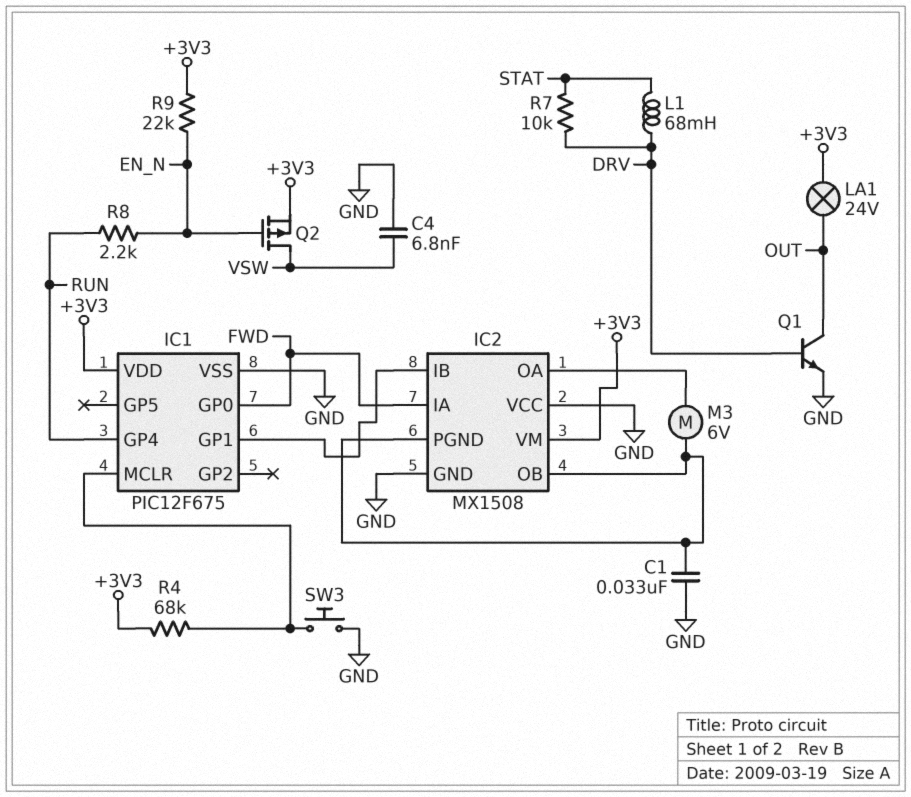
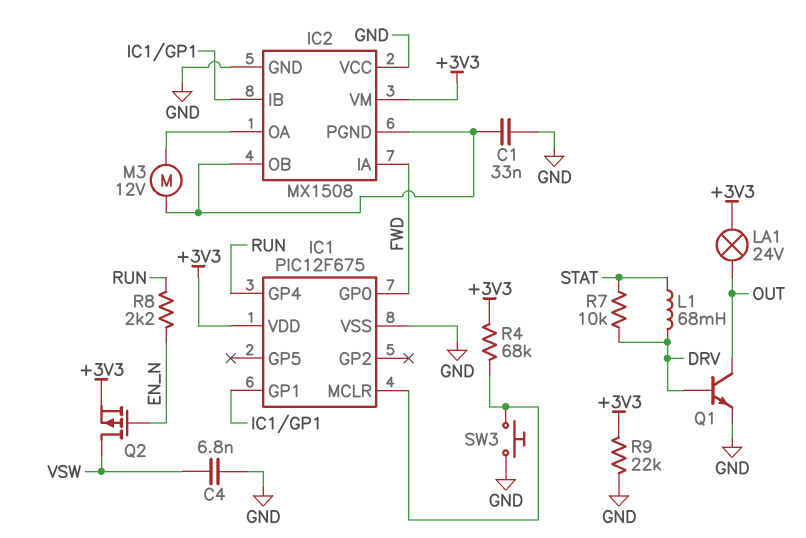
M3: motor 6V (IC2/OA, IC2/OB) -> motor 12V (IC2/OA, IC2/OB)
R9: 22k (+3V3, EN_N) -> 22k (+3V3, GND)

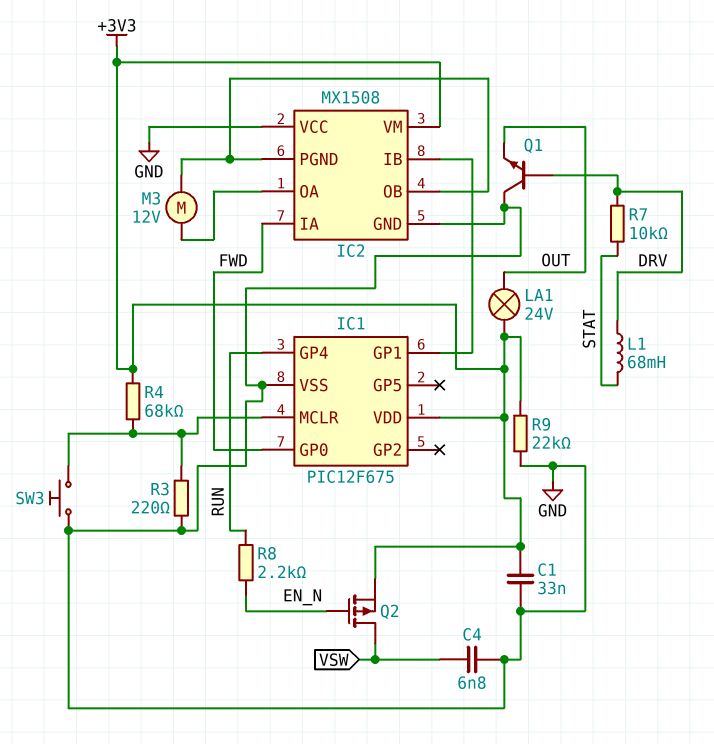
C1: 33nF (GND, IC2/OB) -> 33nF (+3V3, GND)
Q1: NPN (B DRV, C OUT, E GND) -> NPN (B DRV, C GND, E OUT)
R3: none -> 220 (GND, IC1/MCLR)

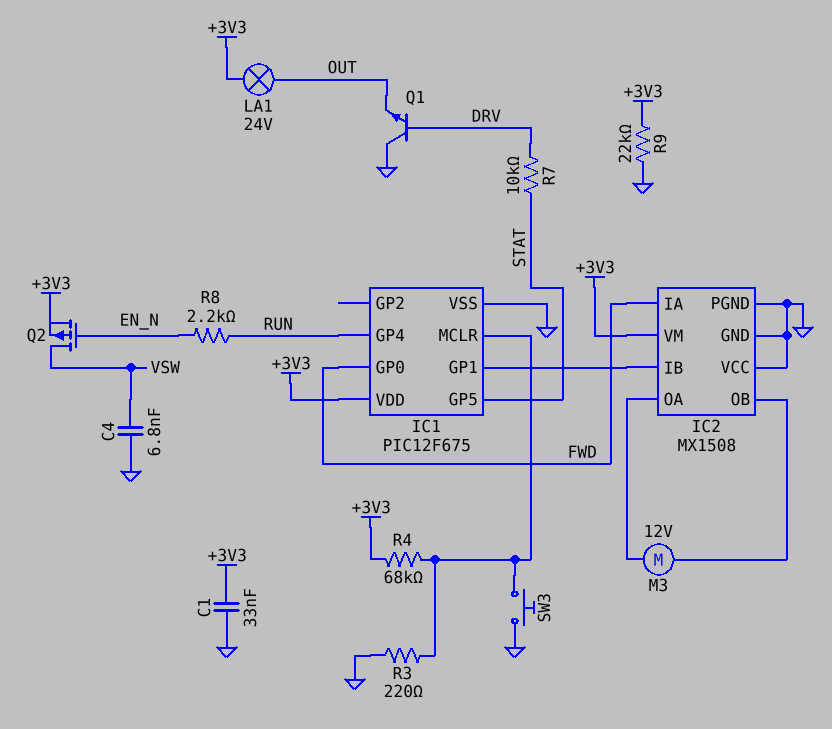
IC1 pin GP5: none -> STAT
IC2 pin PGND: IC2/OB -> GND
L1: 68mH (DRV, STAT) -> none

